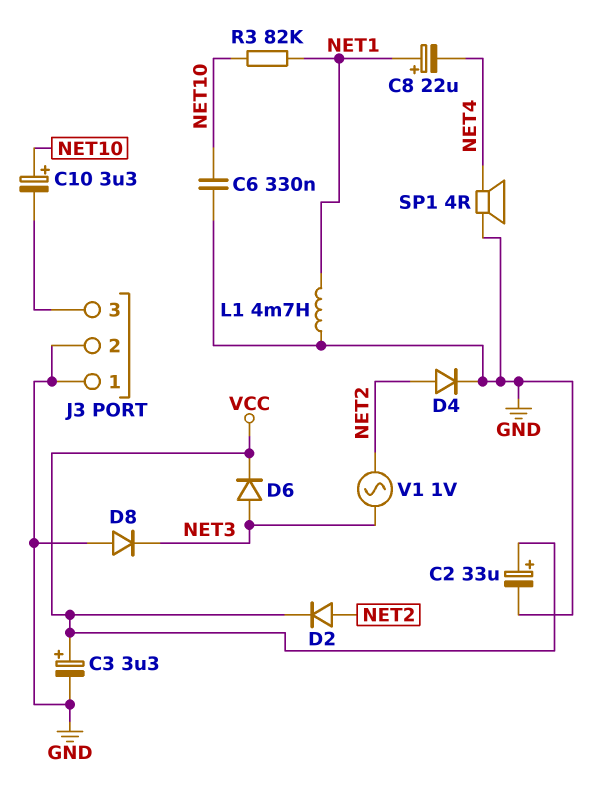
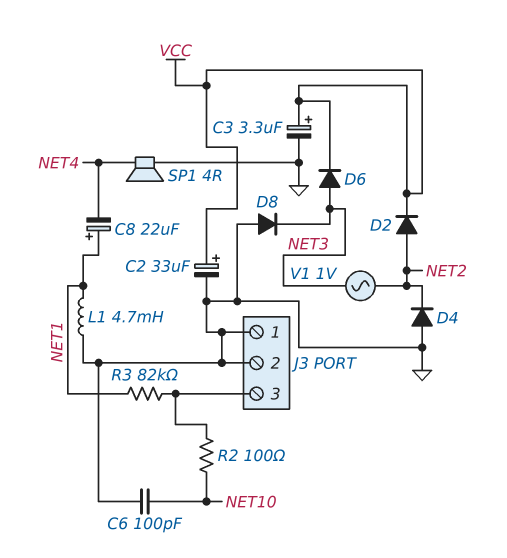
C6: 330nF (GND, NET10) -> 100pF (GND, NET10)
C10: 3.3uF (plus NET10, minus J3/3) -> none
D4: diode (A NET2, K GND) -> diode (A GND, K NET2)
R2: none -> 100 (J3/3, NET10)
R3: 82k (NET1, NET10) -> 82k (J3/3, NET1)

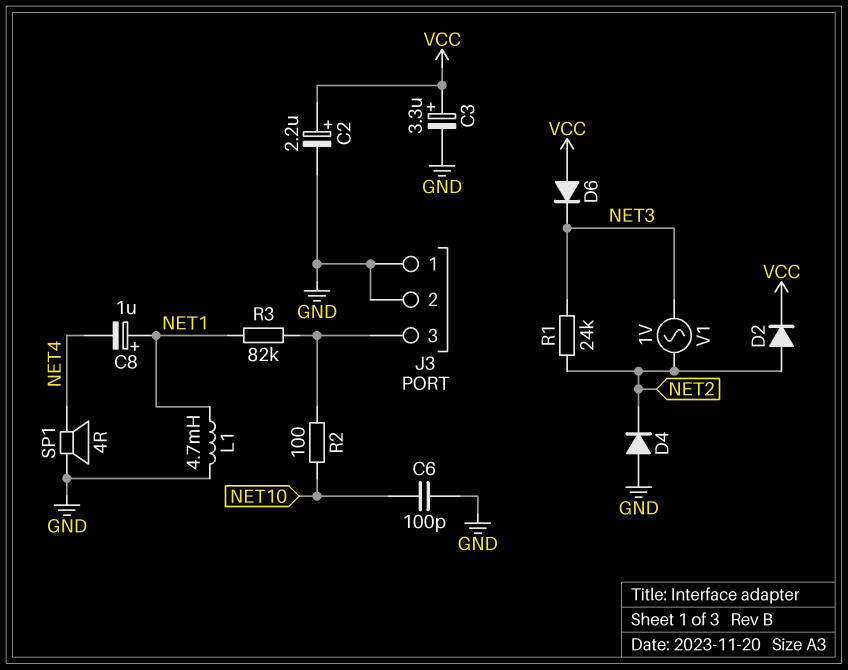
C2: 33uF (plus VCC, minus GND) -> 2.2uF (plus VCC, minus GND)
C8: 22uF (plus NET1, minus NET4) -> 1uF (plus NET1, minus NET4)
D6: diode (A NET3, K VCC) -> diode (A VCC, K NET3)
D8: diode (A GND, K NET3) -> none
R1: none -> 24k (NET2, NET3)

